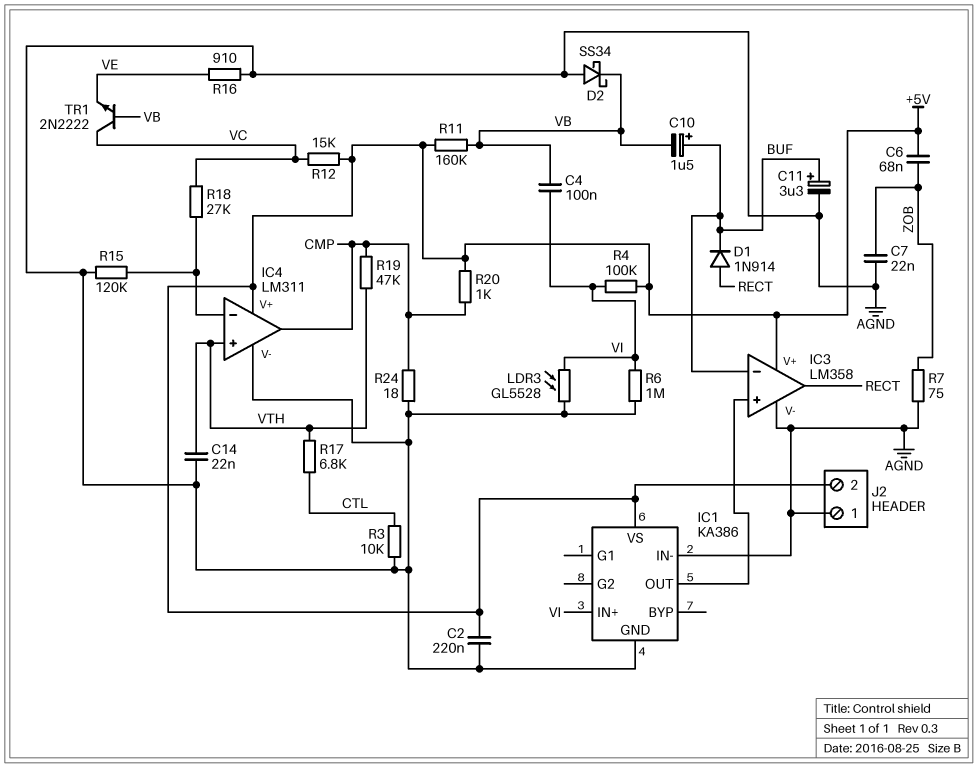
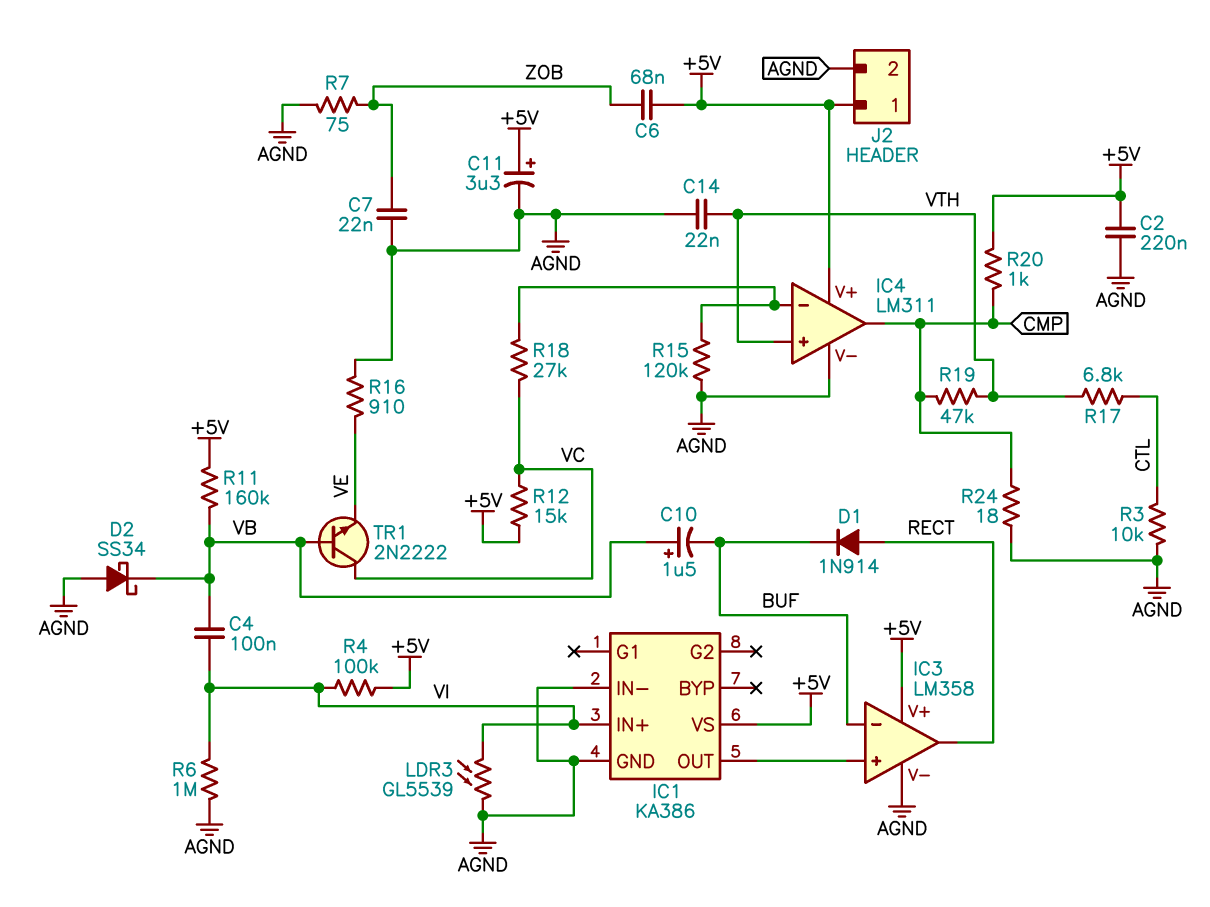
C10: 1.5uF (plus BUF, minus VB) -> 1.5uF (plus VB, minus BUF)
C11: 3.3uF (plus BUF, minus AGND) -> 3.3uF (plus +5V, minus AGND)
J2 pin 1: AGND -> +5V
J2 pin 2: +5V -> AGND
LDR3: GL5528 (AGND, VI) -> GL5539 (AGND, VI)

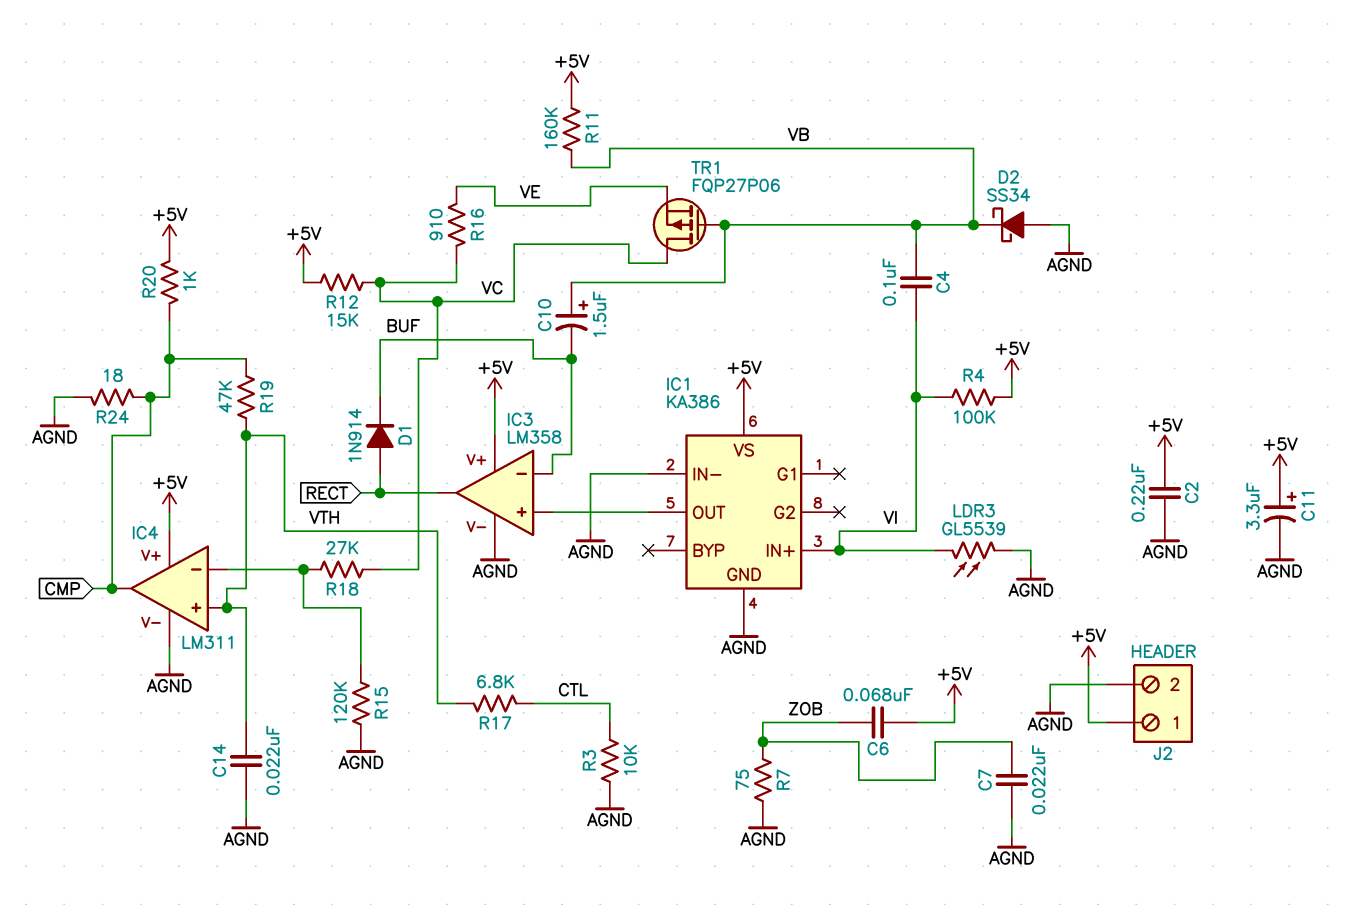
R6: 1M (AGND, VI) -> none
R16: 910 (AGND, VE) -> 910 (VC, VE)
TR1: NPN 2N2222 (B VB, C VC, E VE) -> PMOS FQP27P06 (G VB, D VC, S VE)

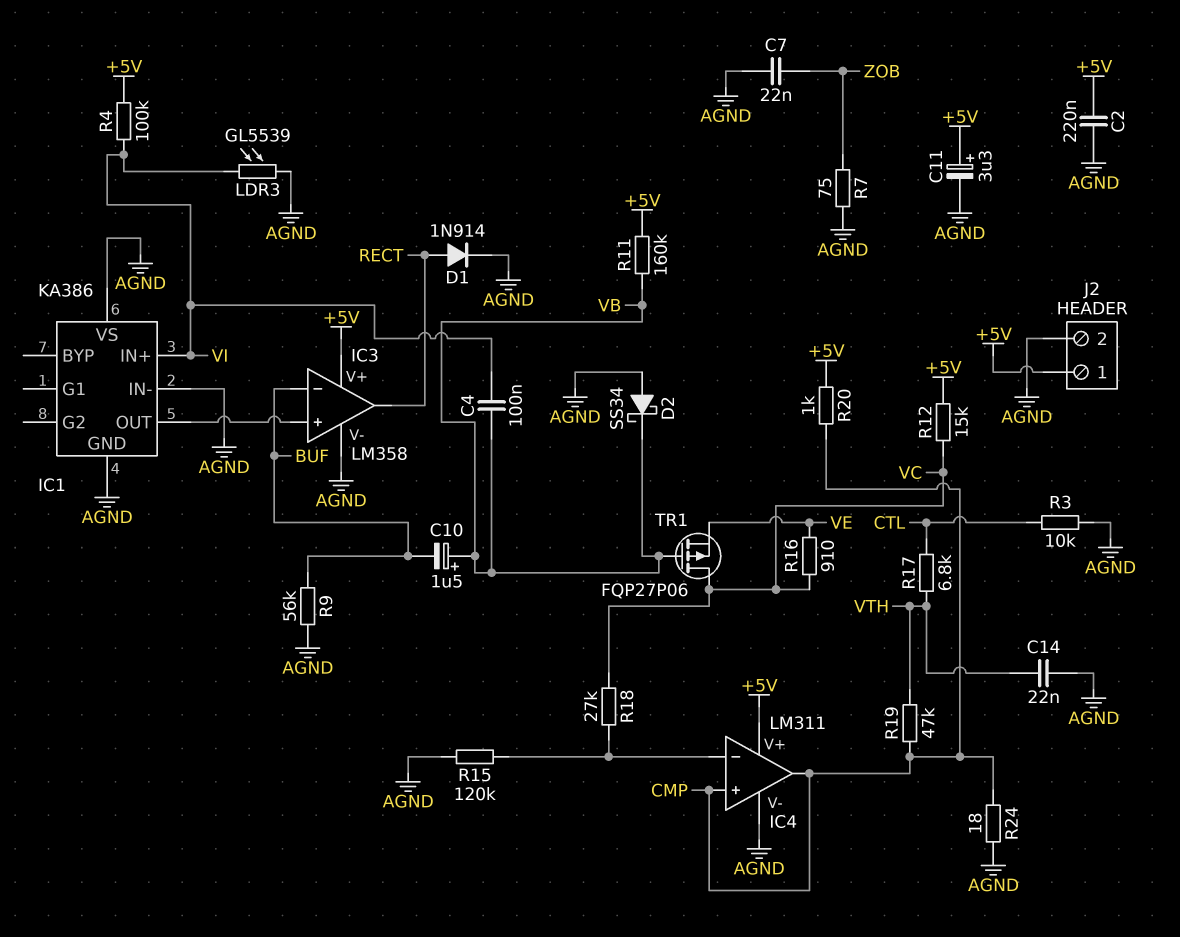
C6: 68nF (+5V, ZOB) -> none
D1: diode 1N914 (A RECT, K BUF) -> diode 1N914 (A RECT, K AGND)
IC1 pin VS: +5V -> AGND
IC4 pin in+: VTH -> CMP
R9: none -> 56k (AGND, BUF)

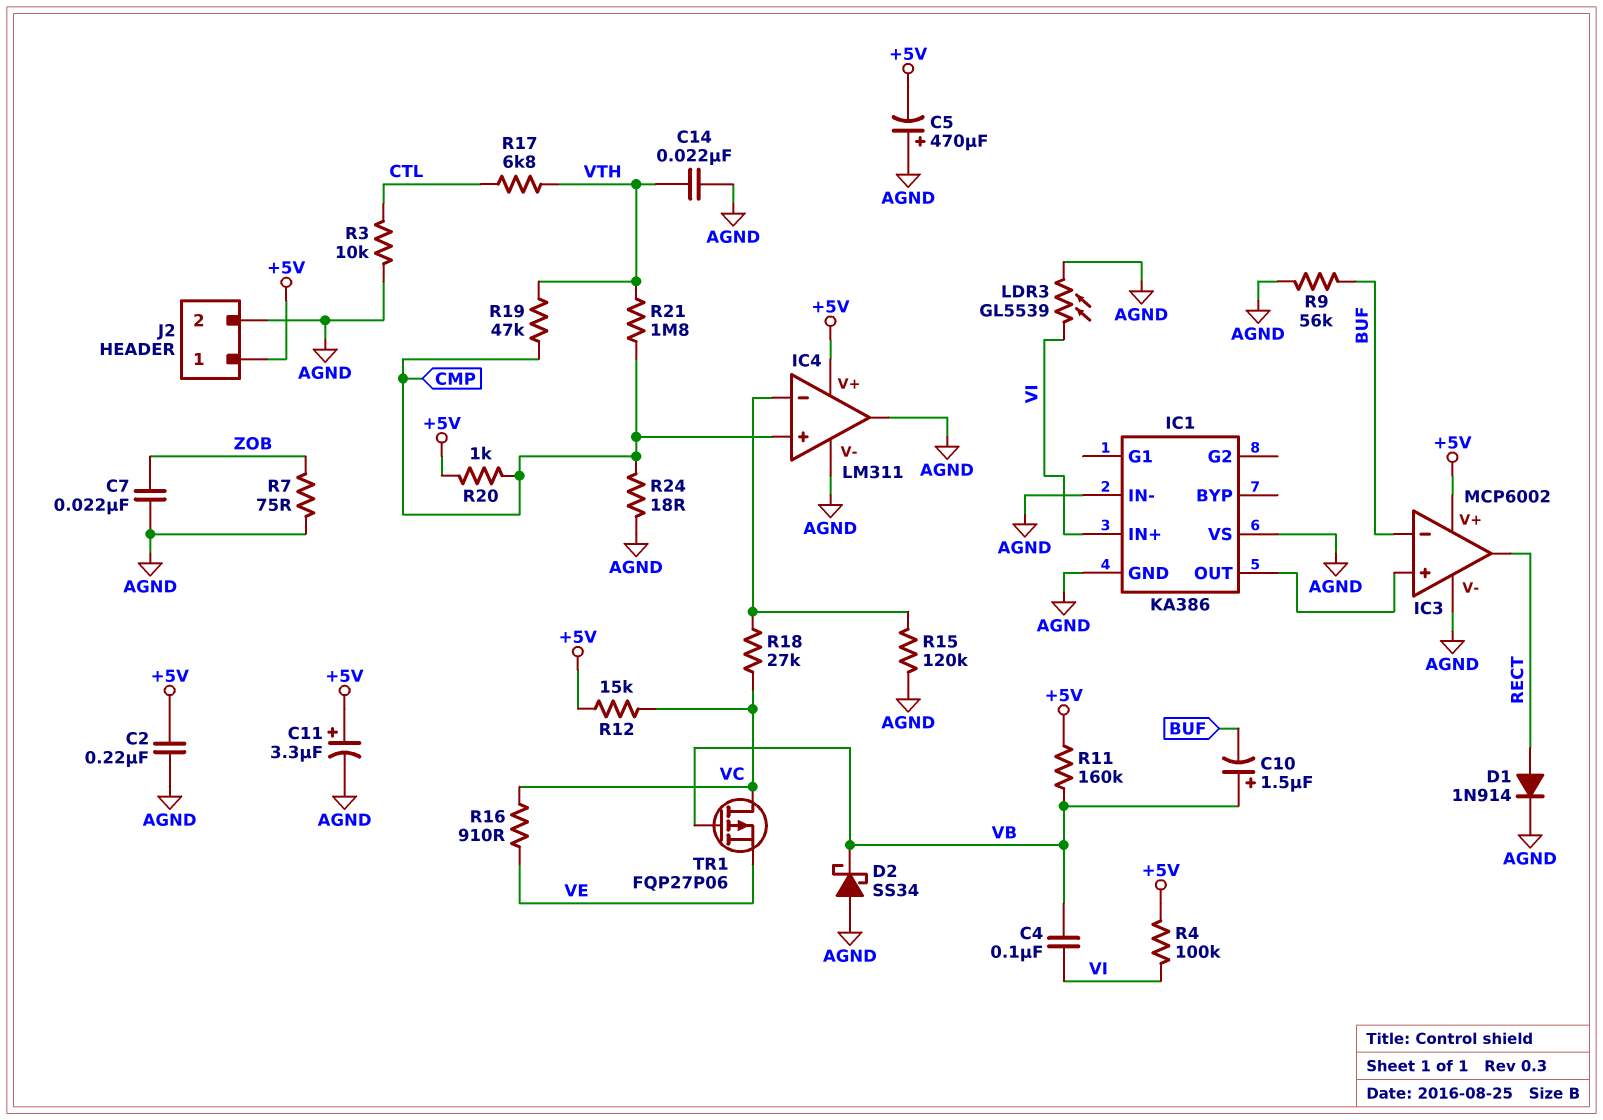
C5: none -> 470uF (plus AGND, minus +5V)
IC3: LM358 -> MCP6002
IC4 pin out: CMP -> AGND
R21: none -> 1.8M (CMP, VTH)

